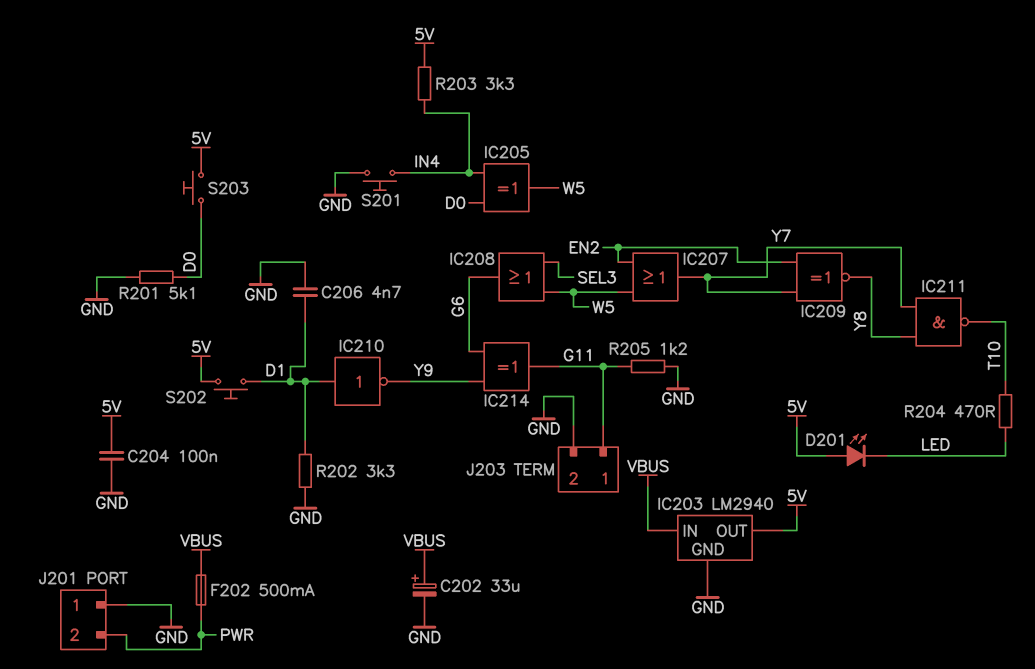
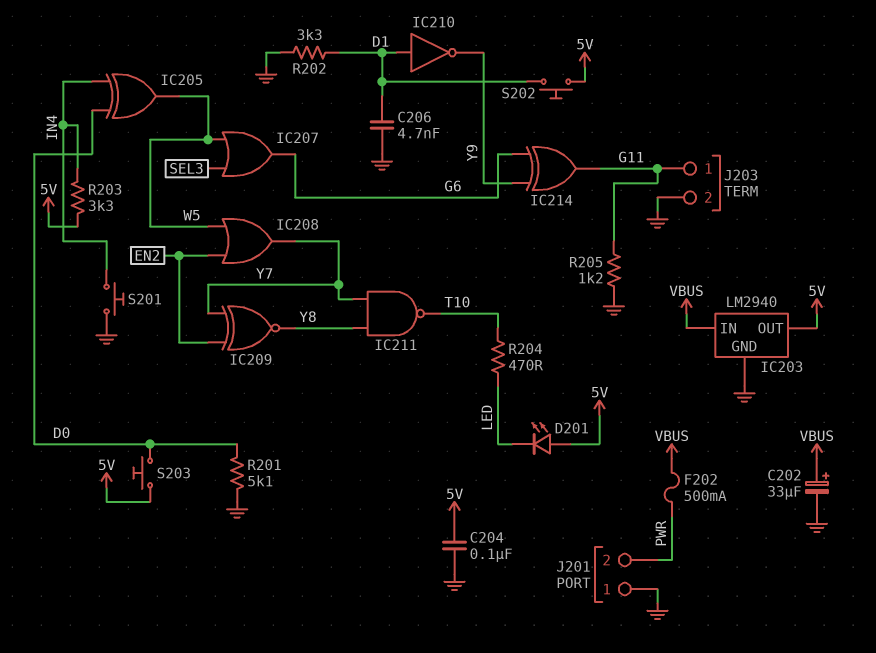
IC207: OR (in EN2, in W5, out Y7) -> OR (in SEL3, in W5, out G6)
IC208: OR (in SEL3, in W5, out G6) -> OR (in EN2, in W5, out Y7)

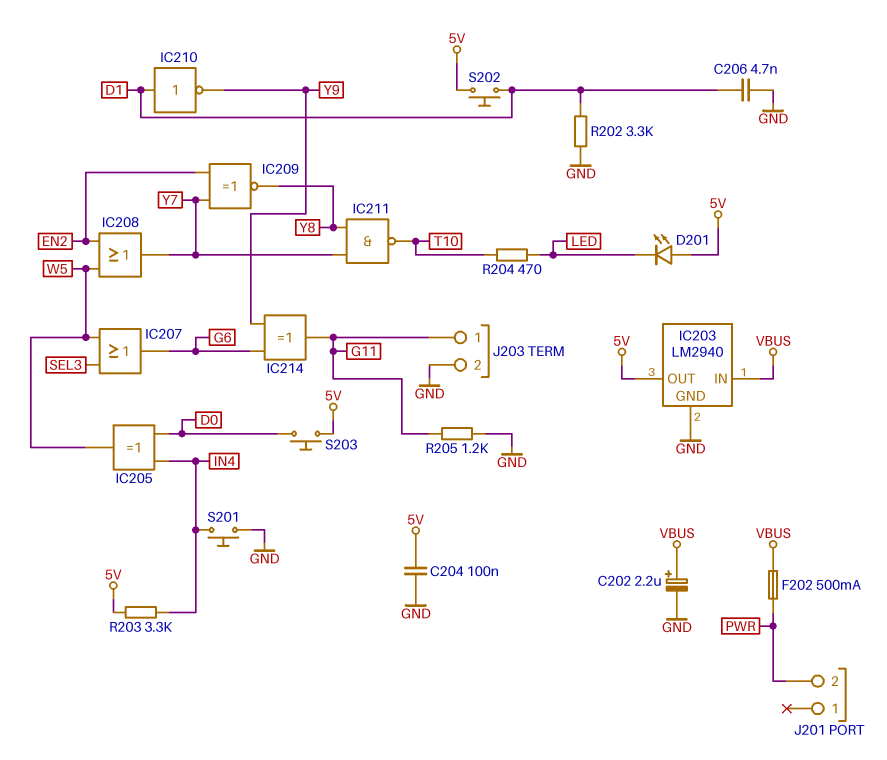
C202: 33uF (plus VBUS, minus GND) -> 2.2uF (plus VBUS, minus GND)
J201 pin 1: GND -> none
R201: 5.1k (D0, GND) -> none

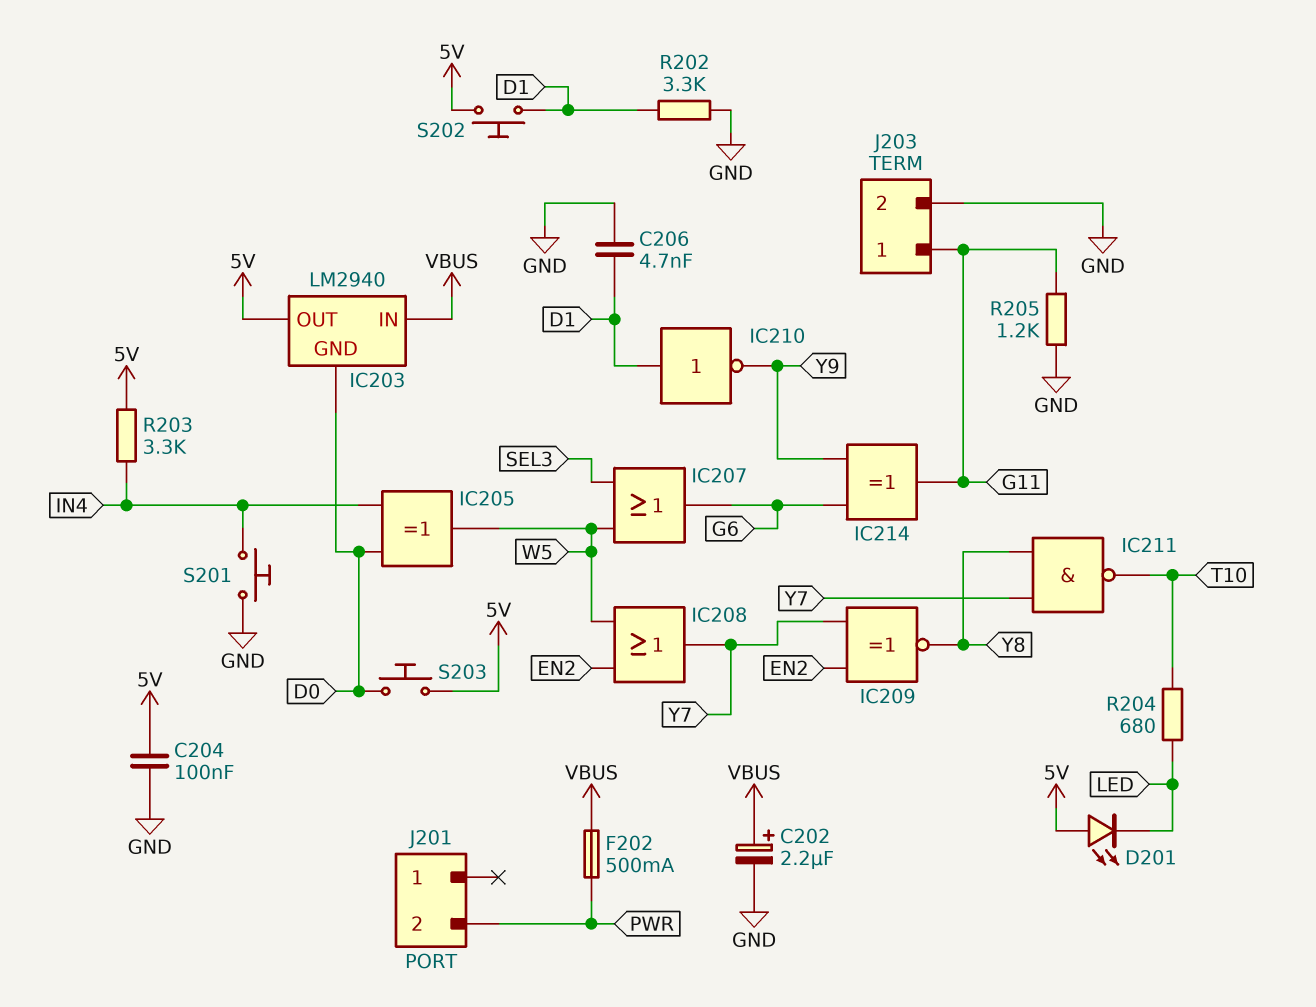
IC203 pin GND: GND -> D0
R204: 470 (LED, T10) -> 680 (LED, T10)

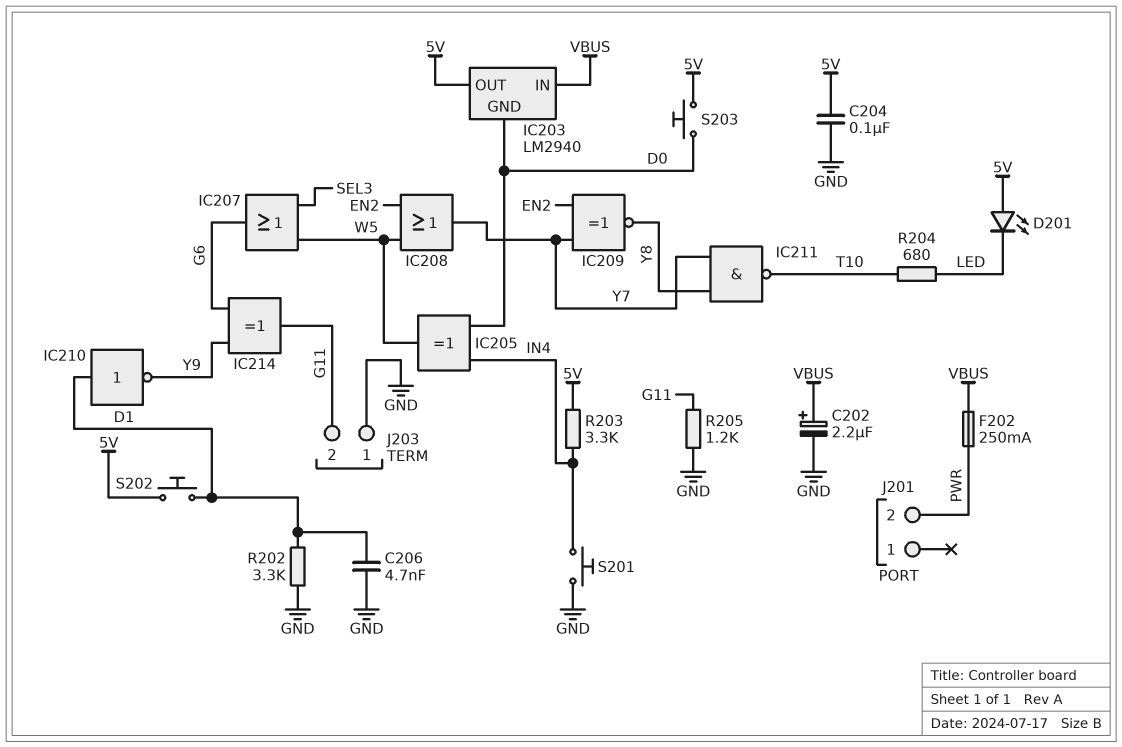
F202: 500mA (PWR, VBUS) -> 250mA (PWR, VBUS)
J203 pin 1: G11 -> GND
J203 pin 2: GND -> G11

